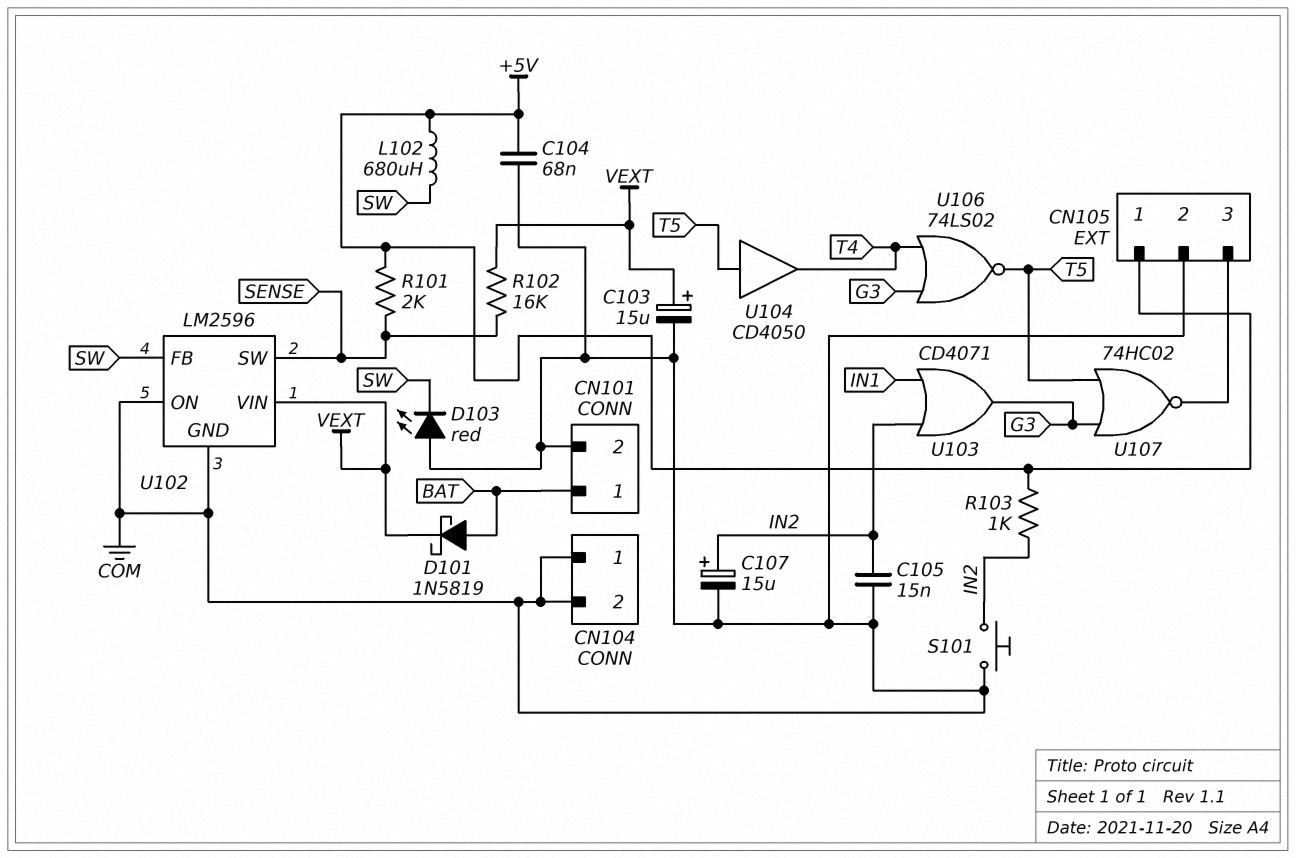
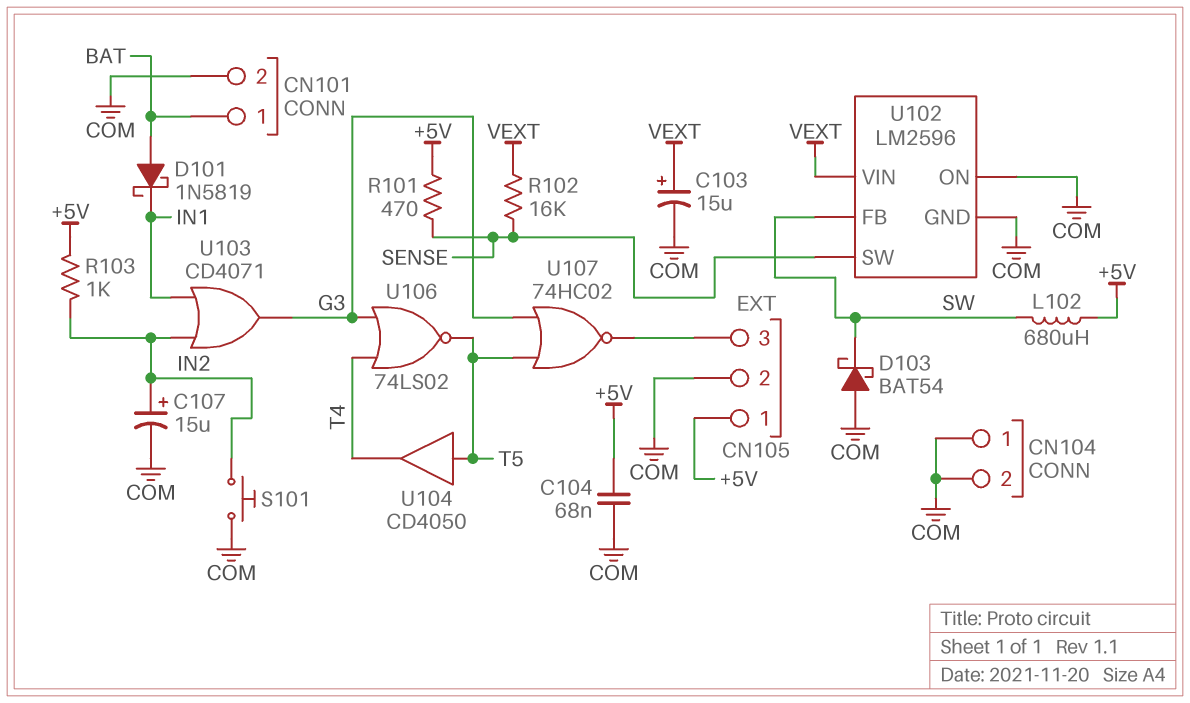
C105: 15nF (COM, IN2) -> none
D101: schottky 1N5819 (A BAT, K VEXT) -> schottky 1N5819 (A BAT, K IN1)
D103: LED red (A COM, K SW) -> schottky BAT54 (A COM, K SW)
R101: 2k (+5V, SENSE) -> 470 (+5V, SENSE)

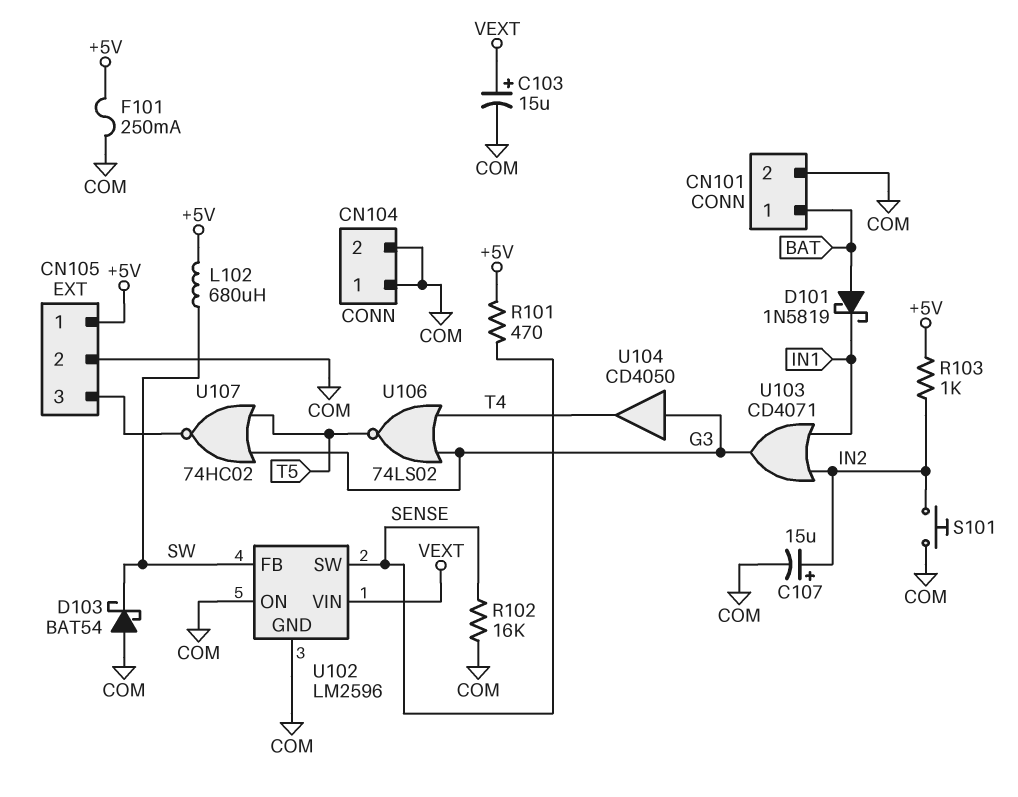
C104: 68nF (+5V, COM) -> none
F101: none -> 250mA (+5V, COM)
R102: 16k (SENSE, VEXT) -> 16k (COM, SENSE)
U104: buffer CD4050 (in T5, out T4) -> buffer CD4050 (in G3, out T4)

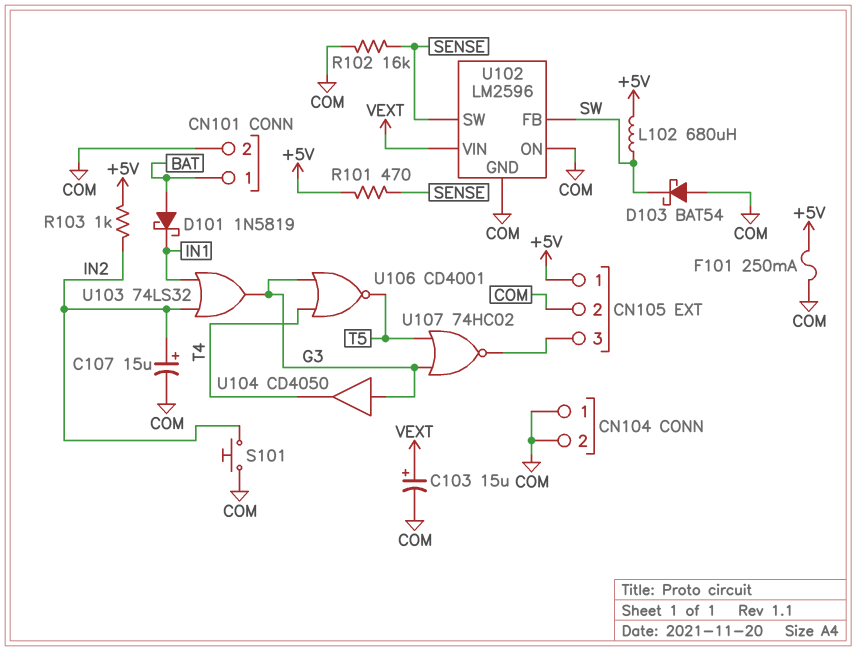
U103: OR CD4071 (in IN1, in IN2, out G3) -> OR 74LS32 (in IN1, in IN2, out G3)
U106: NOR 74LS02 (in G3, in T4, out T5) -> NOR CD4001 (in G3, in T4, out T5)

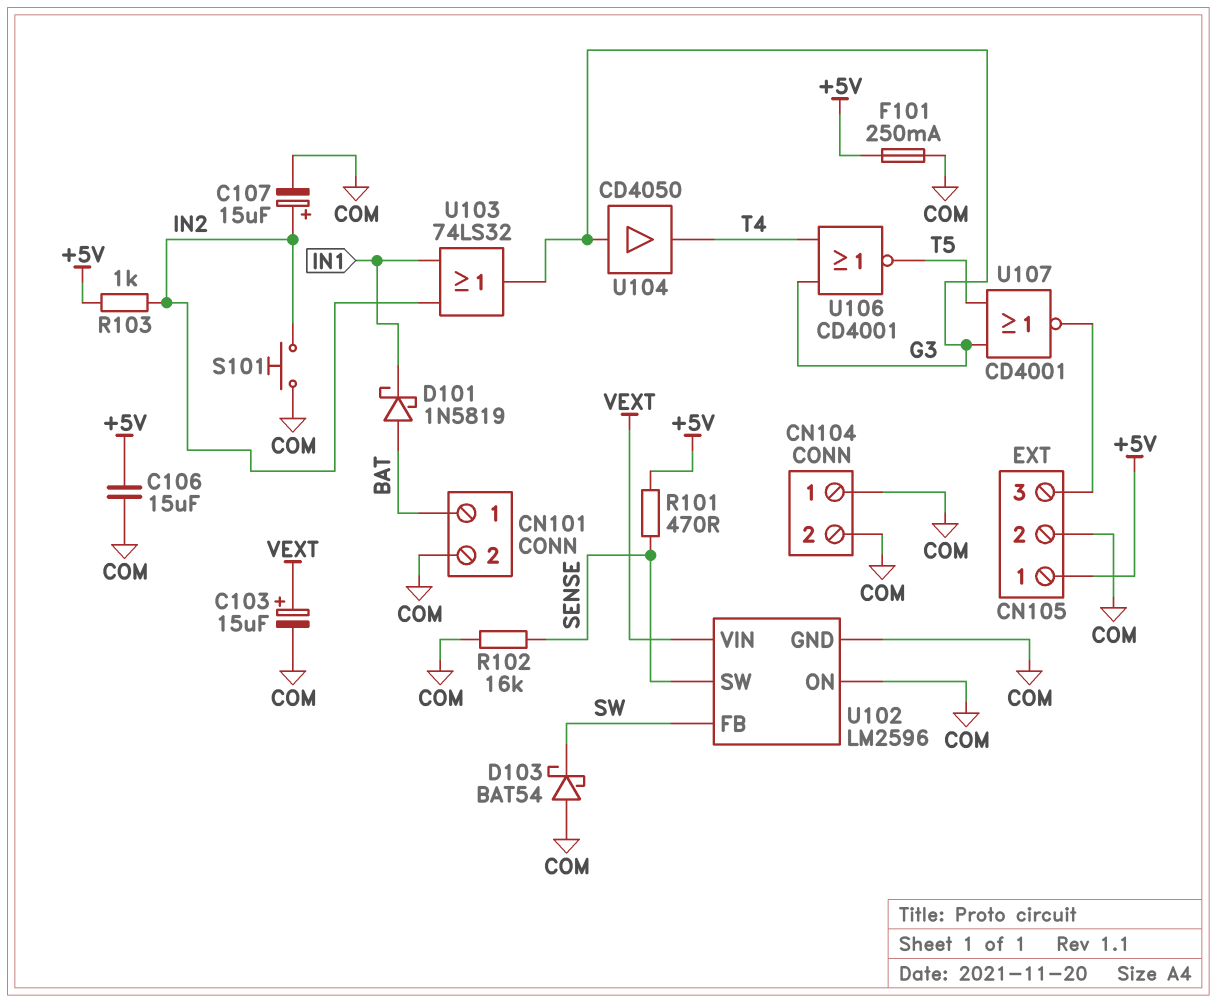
C106: none -> 15uF (+5V, COM)
L102: 680uH (+5V, SW) -> none
U107: NOR 74HC02 (in G3, in T5, out CN105/3) -> NOR CD4001 (in G3, in T5, out CN105/3)

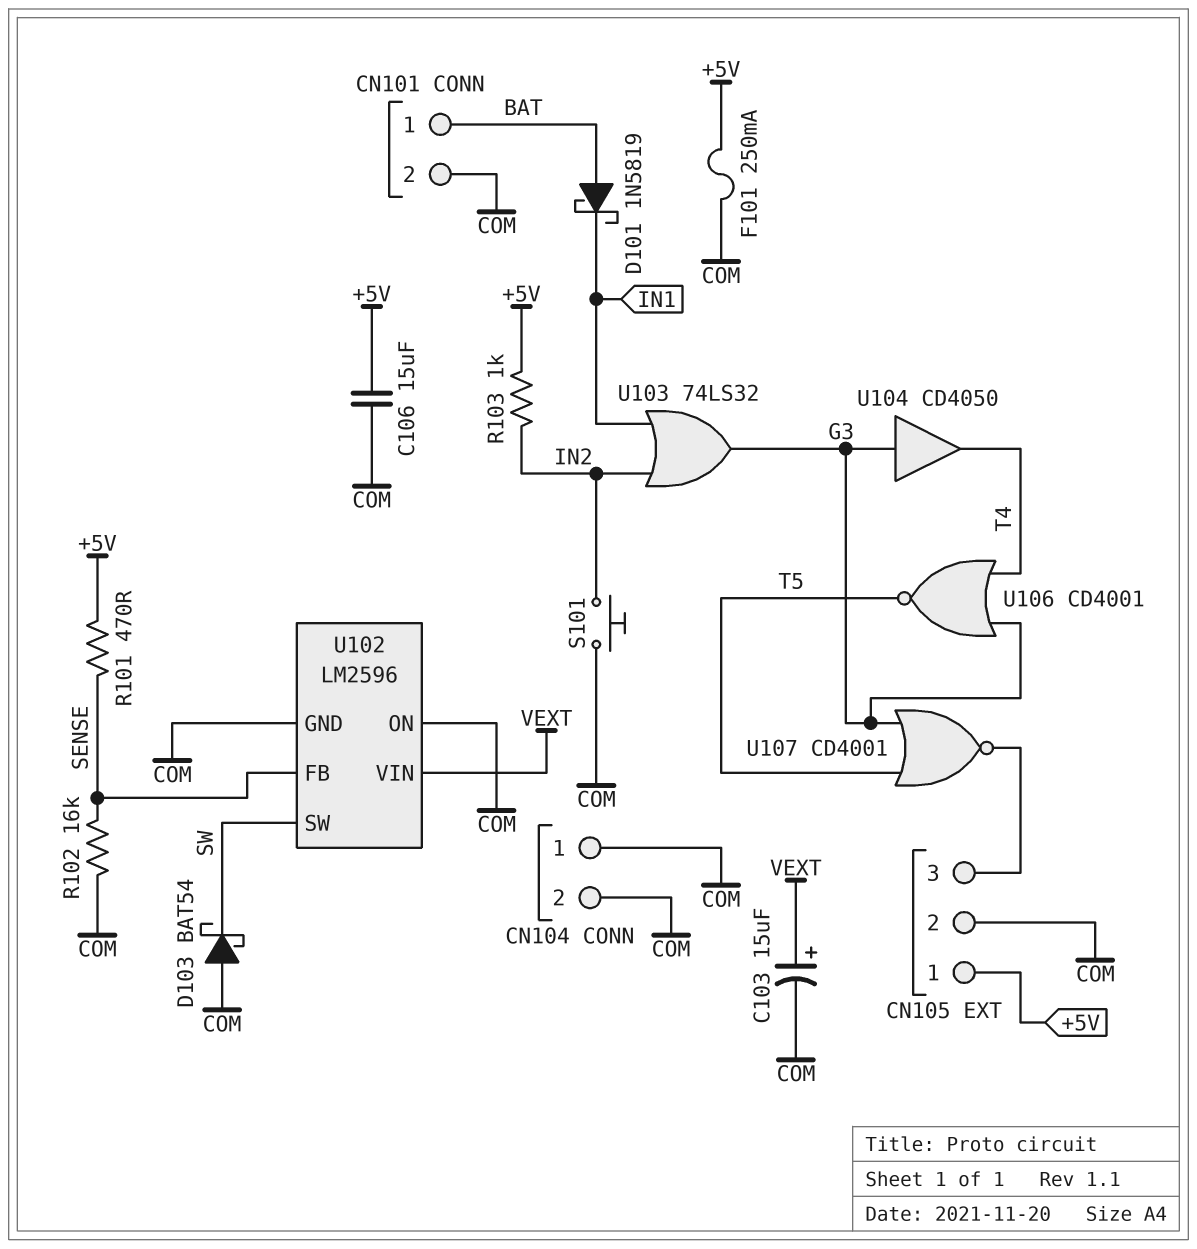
C107: 15uF (plus IN2, minus COM) -> none
U102 pin FB: SW -> SENSE
U102 pin SW: SENSE -> SW

